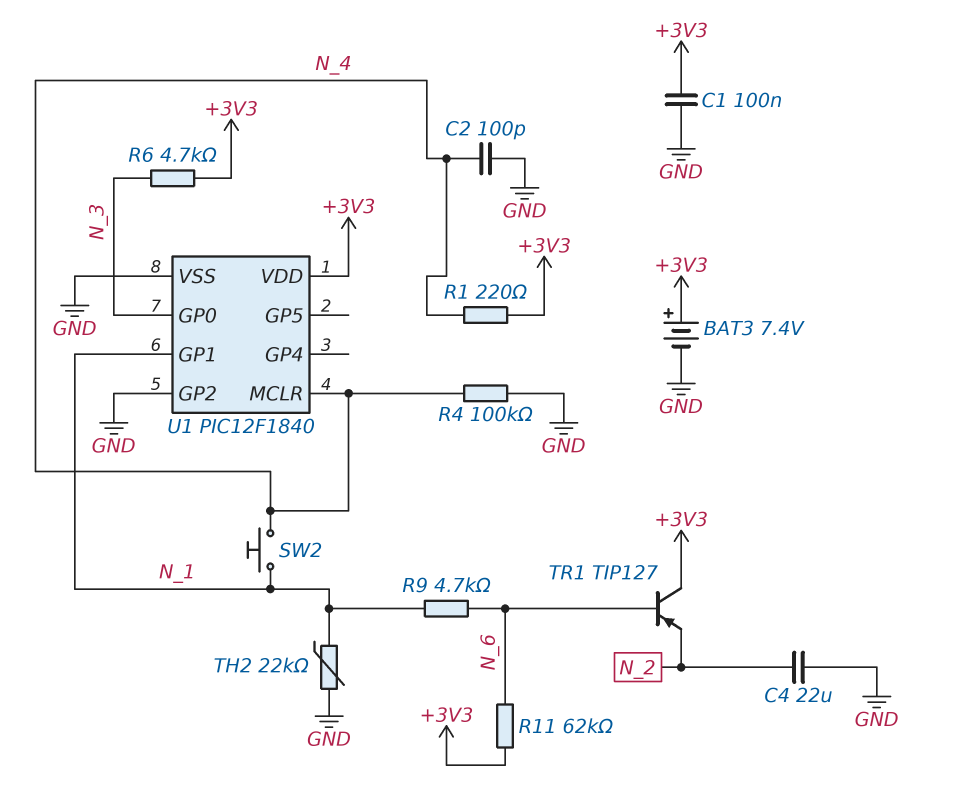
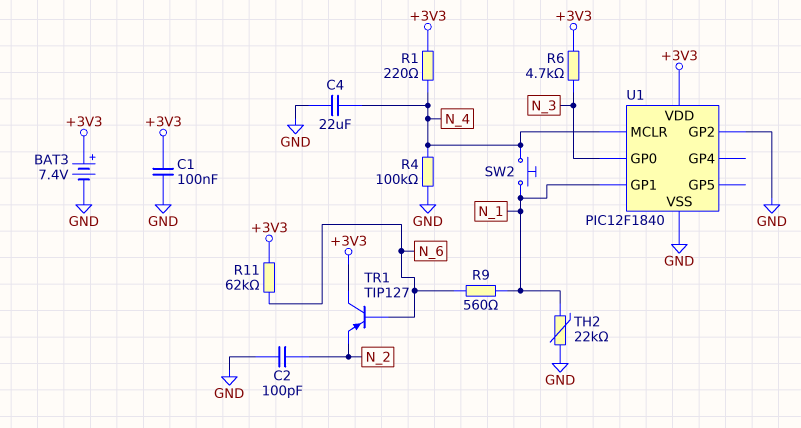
C2: 100pF (GND, N_4) -> 100pF (GND, N_2)
C4: 22uF (GND, N_2) -> 22uF (GND, N_4)
R9: 4.7k (N_1, N_6) -> 560 (N_1, N_6)

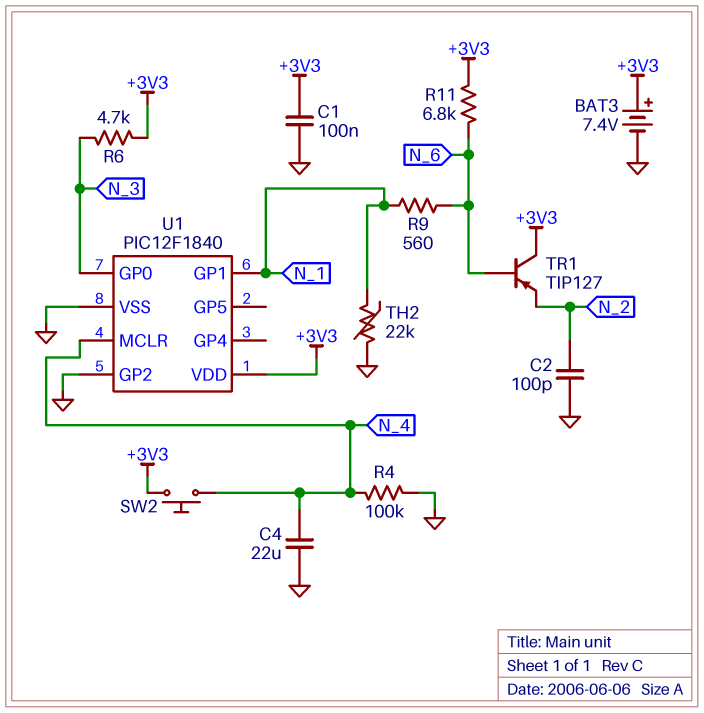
R1: 220 (+3V3, N_4) -> none
R11: 62k (+3V3, N_6) -> 6.8k (+3V3, N_6)
SW2: button (N_1, N_4) -> button (+3V3, N_4)

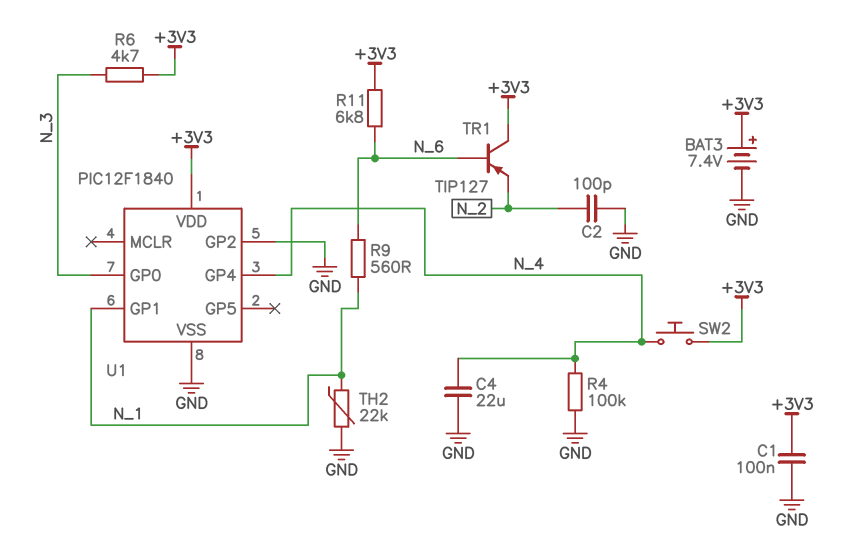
U1 pin GP4: none -> N_4
U1 pin MCLR: N_4 -> none

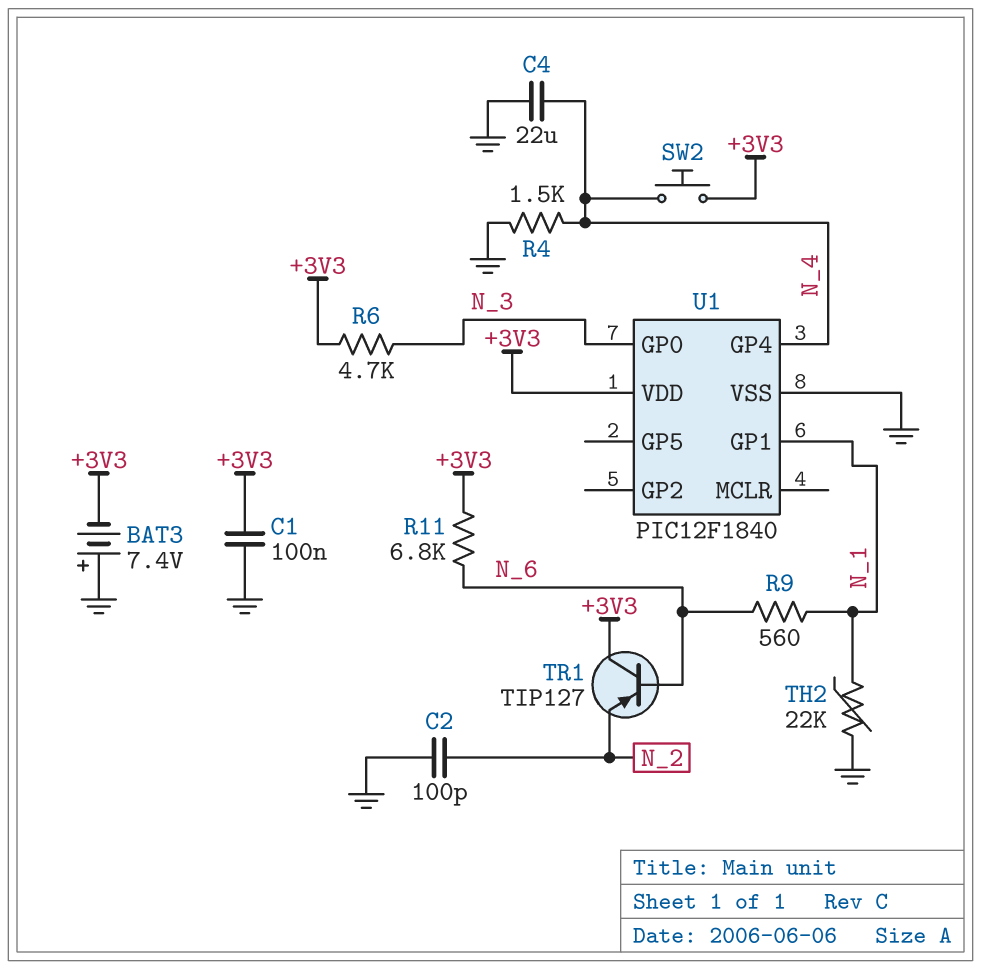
BAT3: 7.4V (plus +3V3, minus GND) -> 7.4V (plus GND, minus +3V3)
R4: 100k (GND, N_4) -> 1.5k (GND, N_4)
U1 pin GP2: GND -> none

